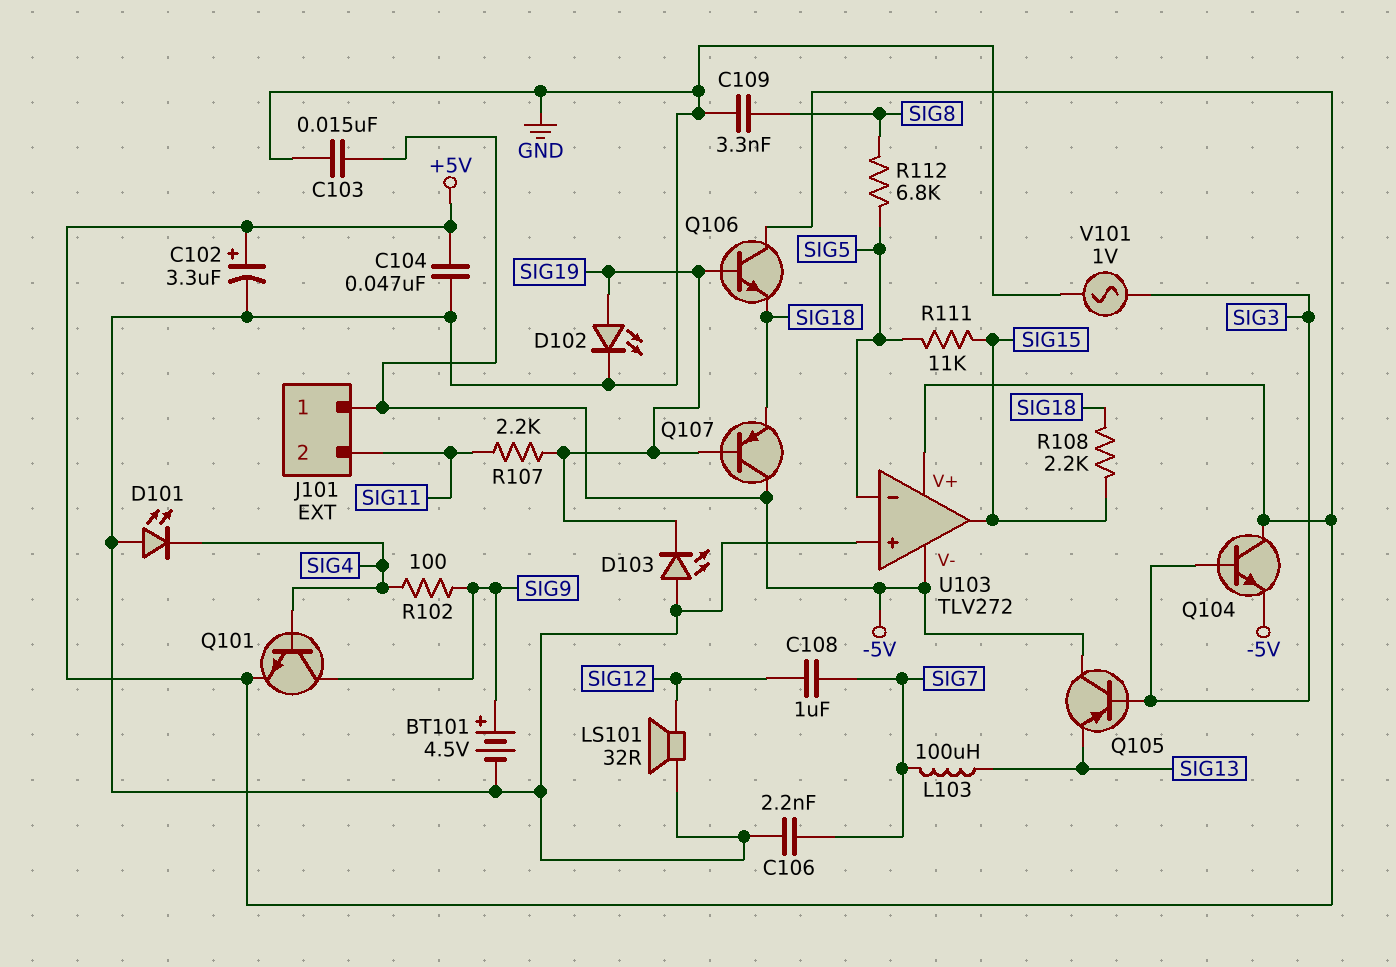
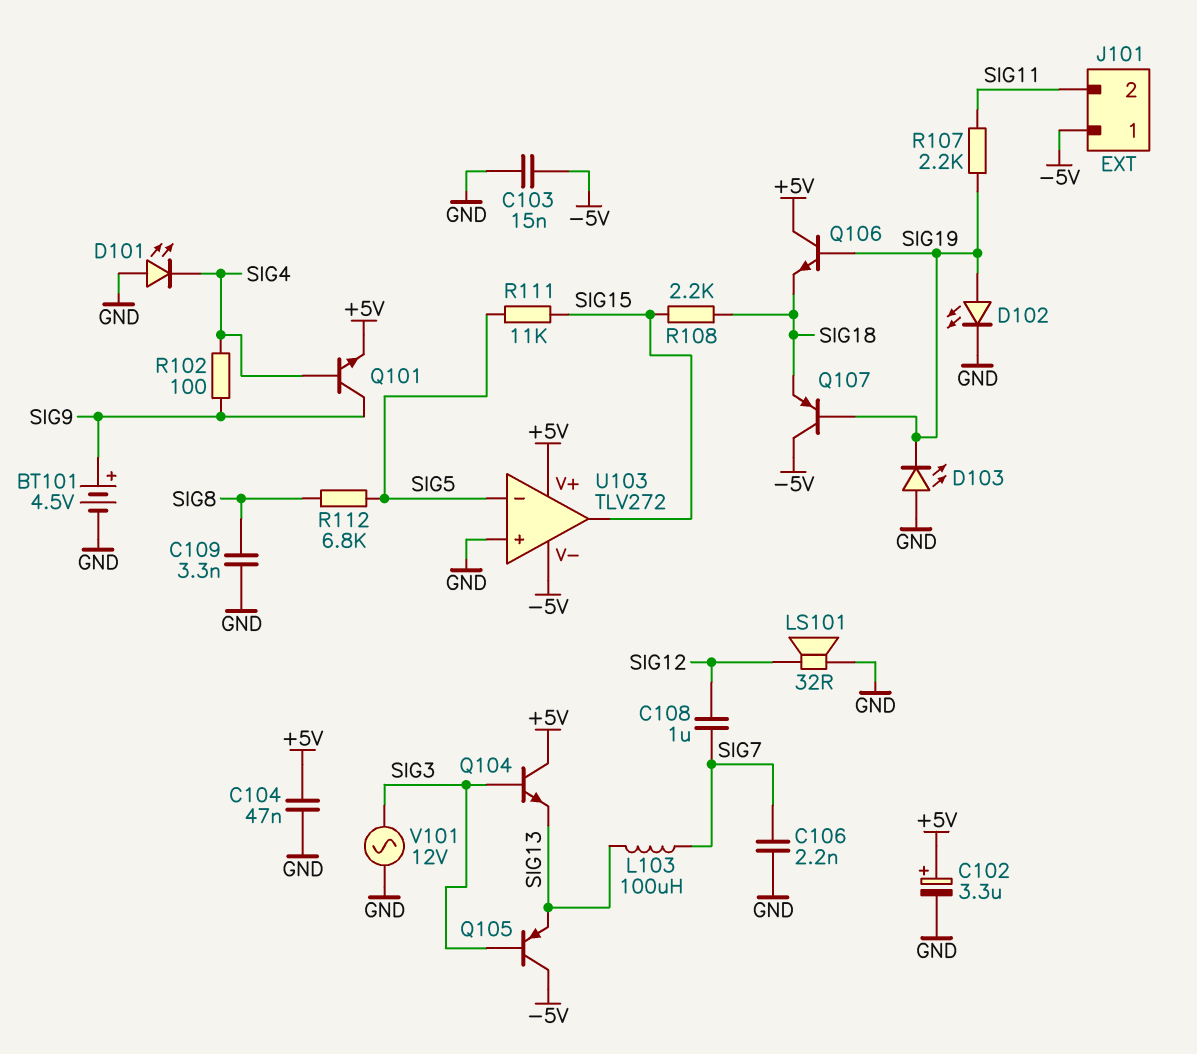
Q104: NPN (B SIG3, C +5V, E -5V) -> NPN (B SIG3, C +5V, E SIG13)
V101: AC 1V (GND, SIG3) -> AC 12V (GND, SIG3)

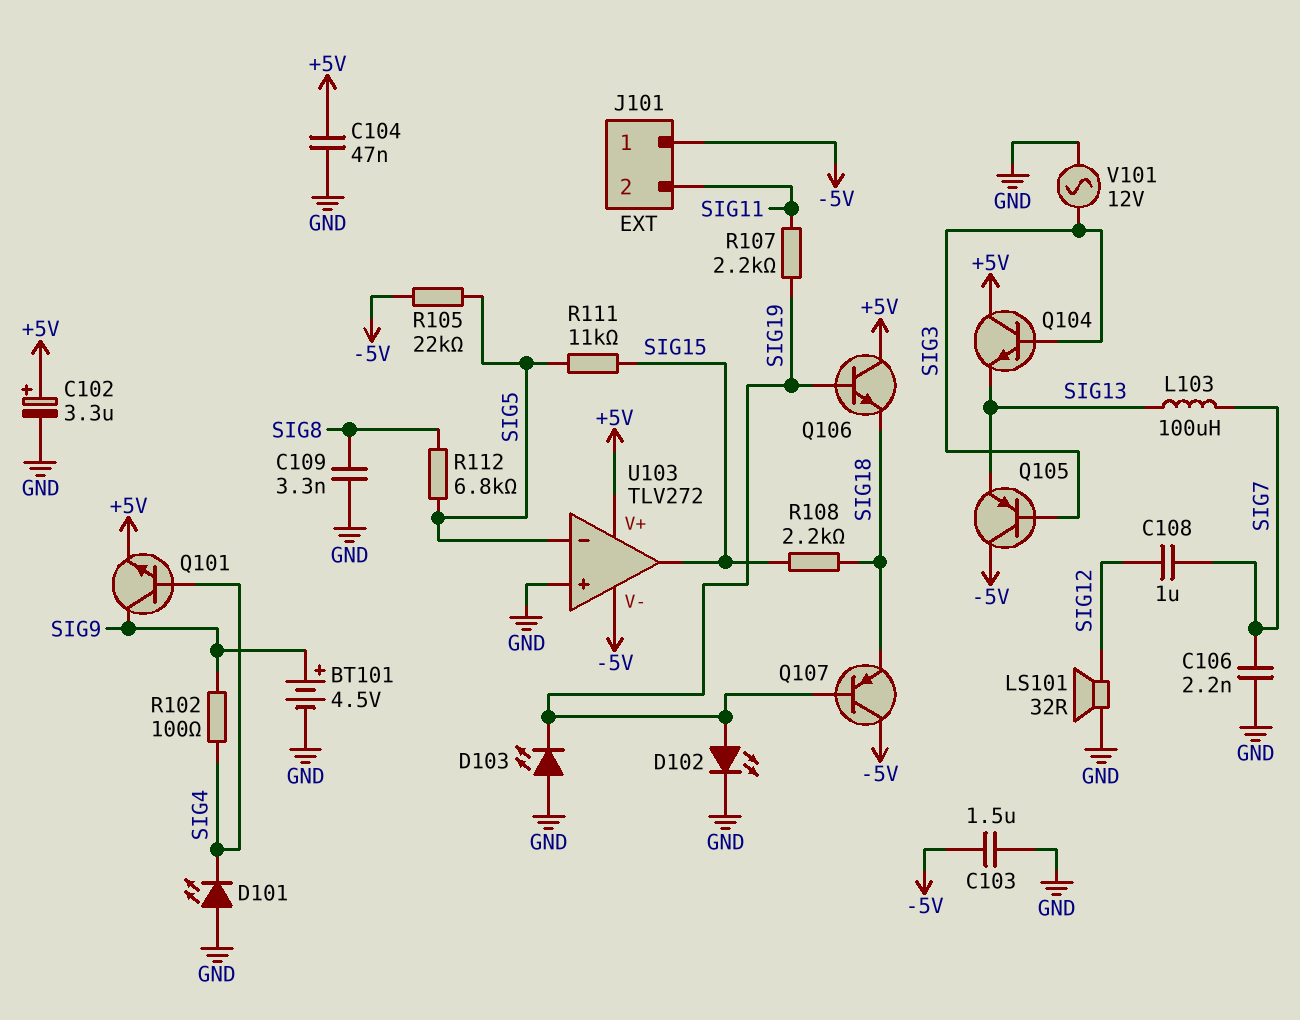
C103: 15nF (-5V, GND) -> 1.5uF (-5V, GND)
R105: none -> 22k (-5V, SIG5)

